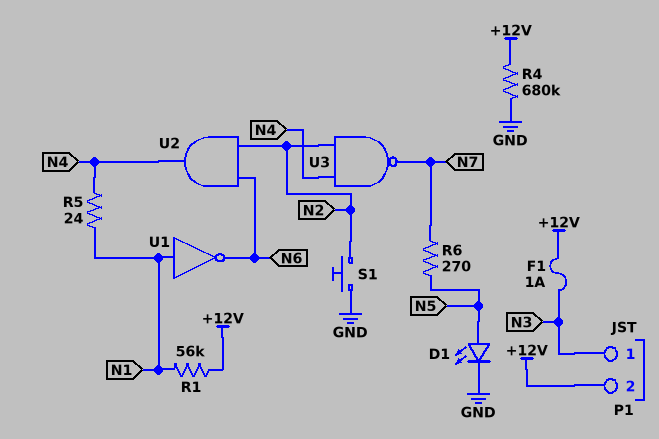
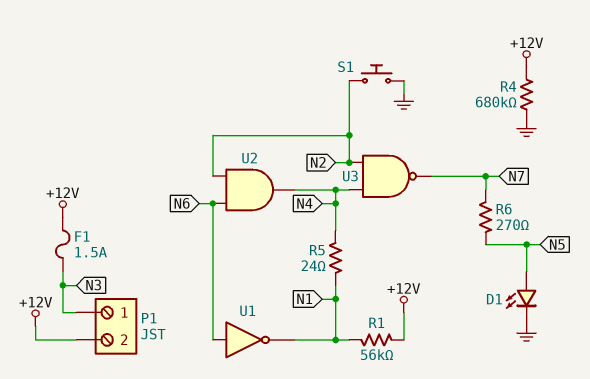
F1: 1A (+12V, N3) -> 1.5A (+12V, N3)
U1: NOT (in N1, out N6) -> NOT (in N6, out N1)

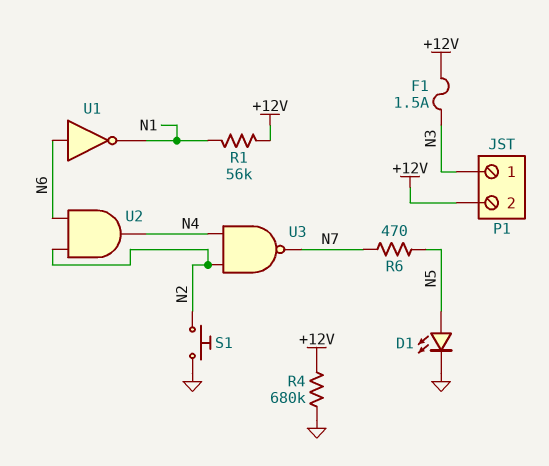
R5: 24 (N1, N4) -> none
R6: 270 (N5, N7) -> 470 (N5, N7)

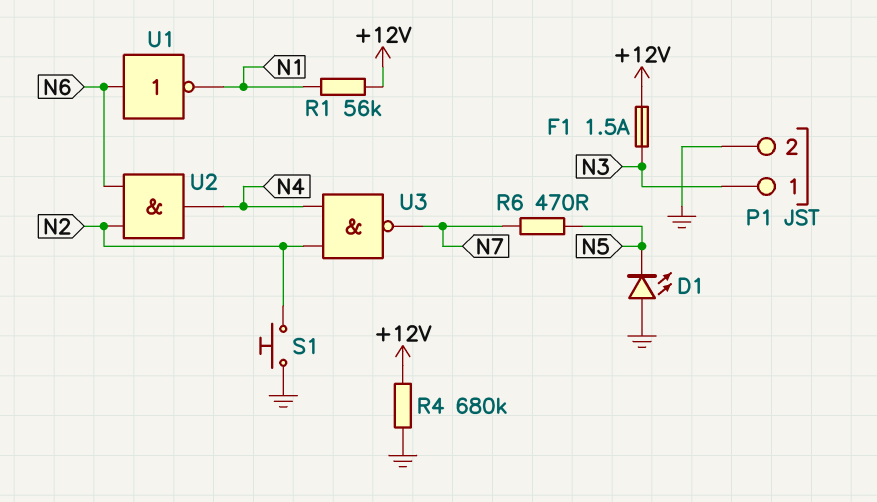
D1: LED (A N5, K GND) -> LED (A GND, K N5)
P1 pin 2: +12V -> GND

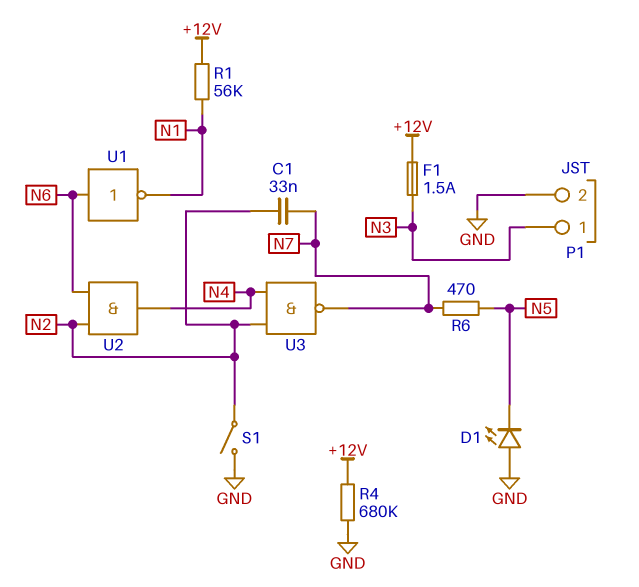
C1: none -> 33nF (N2, N7)
S1: button (GND, N2) -> switch (GND, N2)

